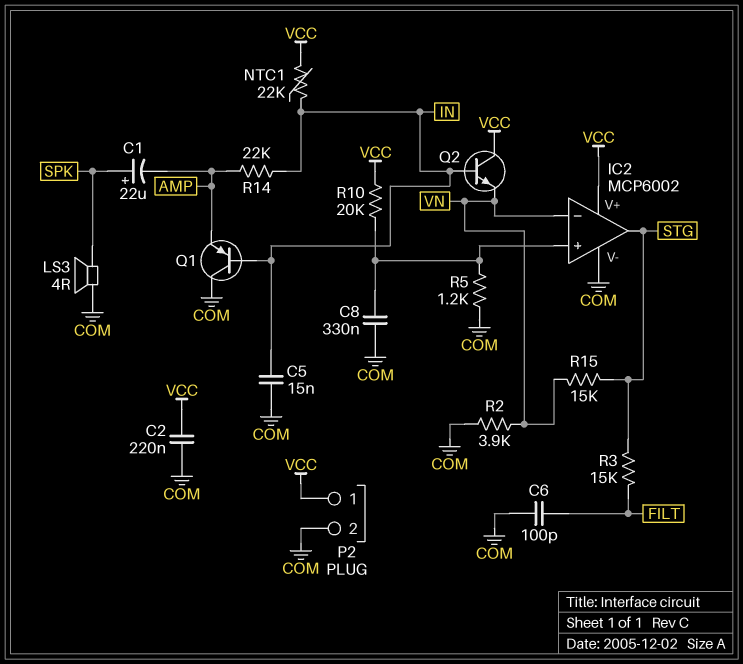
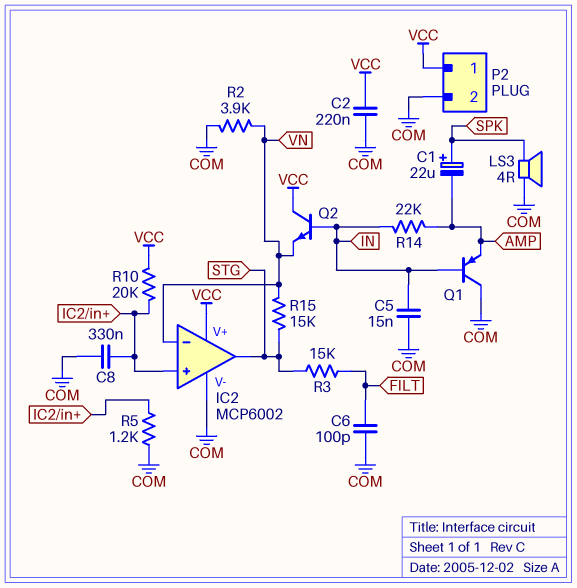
NTC1: 22k (IN, VCC) -> none

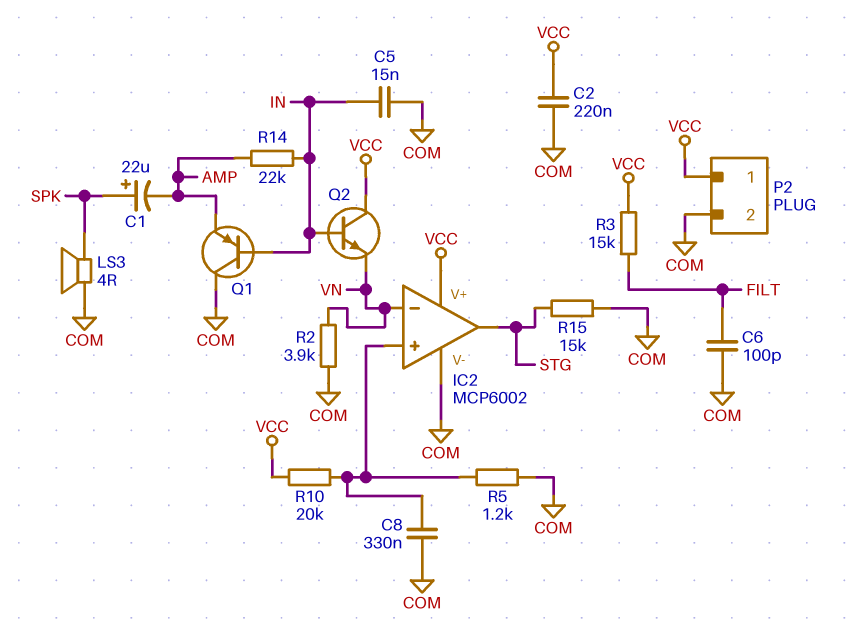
R3: 15k (FILT, STG) -> 15k (FILT, VCC)
R15: 15k (STG, VN) -> 15k (COM, STG)

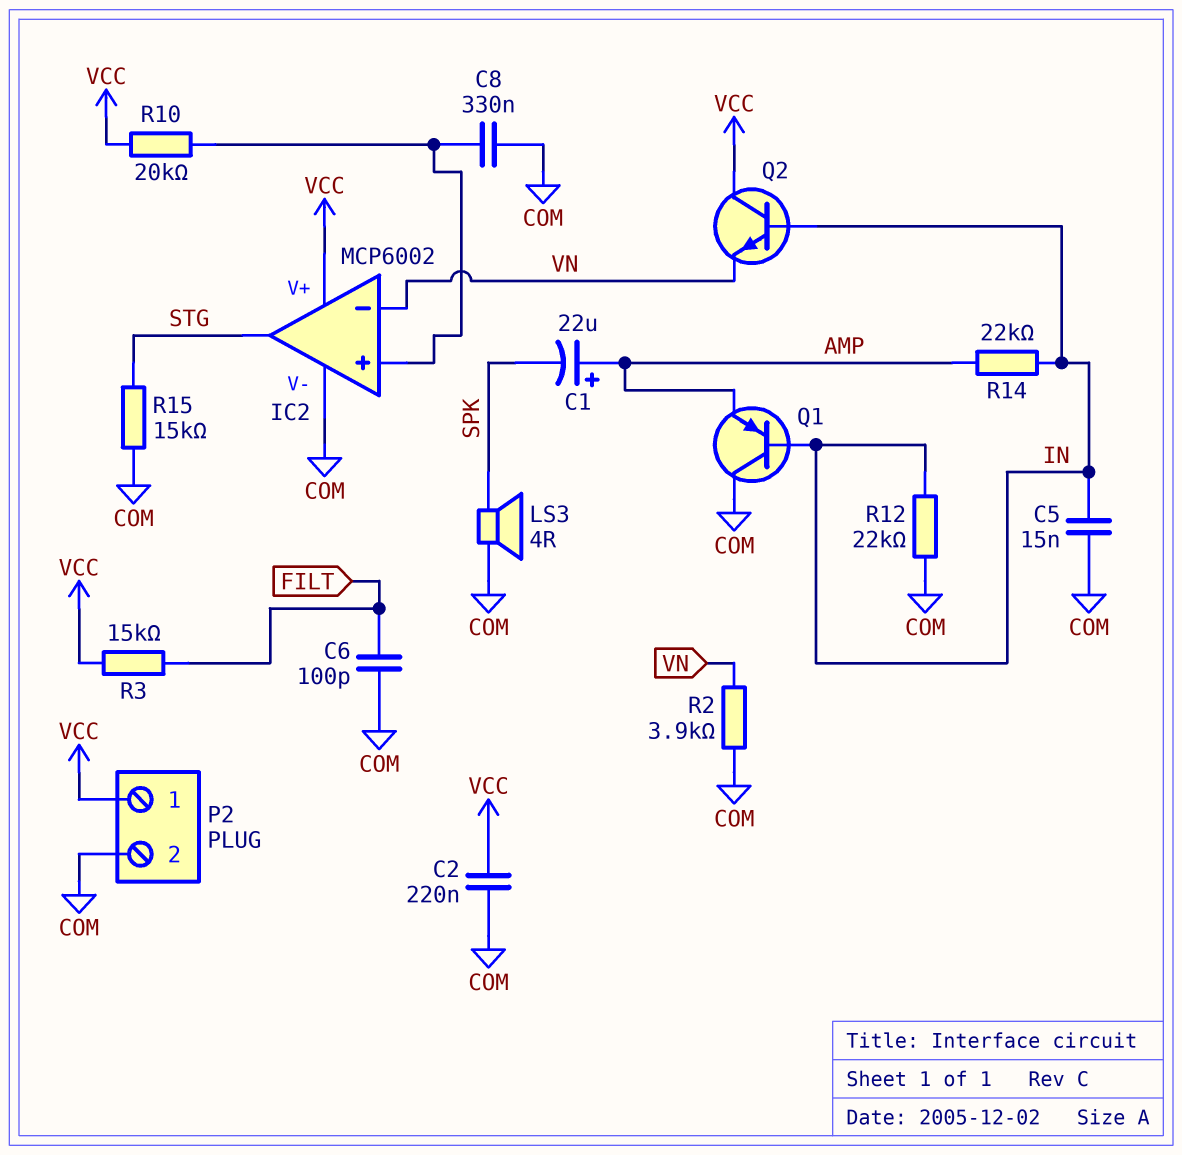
C1: 22uF (plus SPK, minus AMP) -> 22uF (plus AMP, minus SPK)
R5: 1.2k (COM, IC2/in+) -> none
R12: none -> 22k (COM, IN)

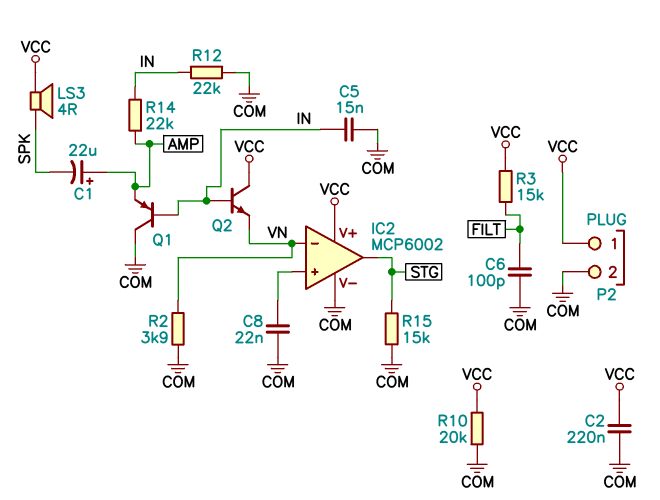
C8: 330nF (COM, IC2/in+) -> 22nF (COM, IC2/in+)
LS3: speaker 4R (COM, SPK) -> speaker 4R (SPK, VCC)
R10: 20k (IC2/in+, VCC) -> 20k (COM, VCC)

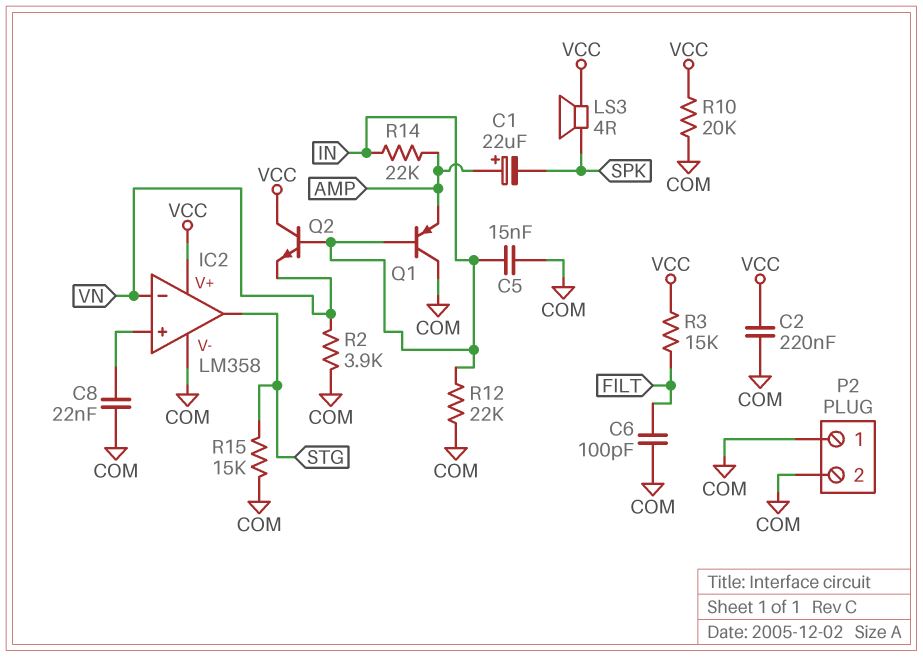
IC2: MCP6002 -> LM358
P2 pin 1: VCC -> COM

